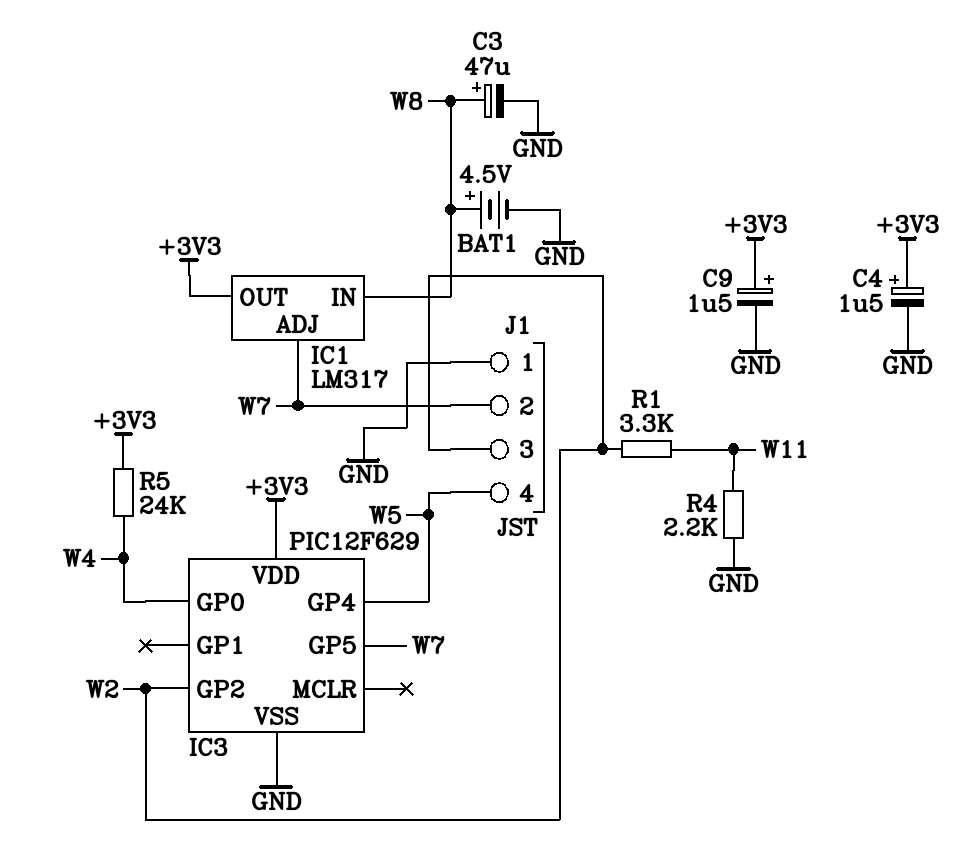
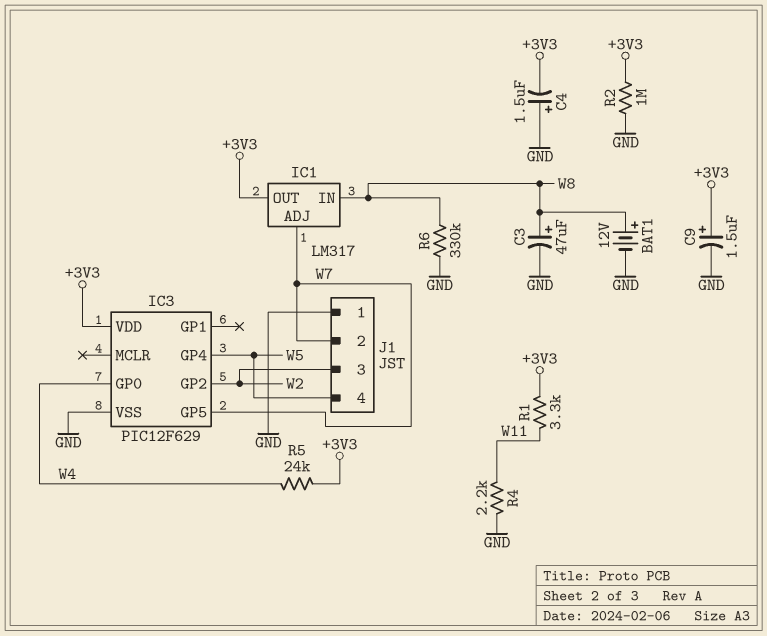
BAT1: 4.5V (plus W8, minus GND) -> 12V (plus W8, minus GND)
C4: 1.5uF (plus +3V3, minus GND) -> 1.5uF (plus GND, minus +3V3)
R1: 3.3k (W2, W11) -> 3.3k (+3V3, W11)
R2: none -> 1M (+3V3, GND)
R6: none -> 330k (GND, W8)

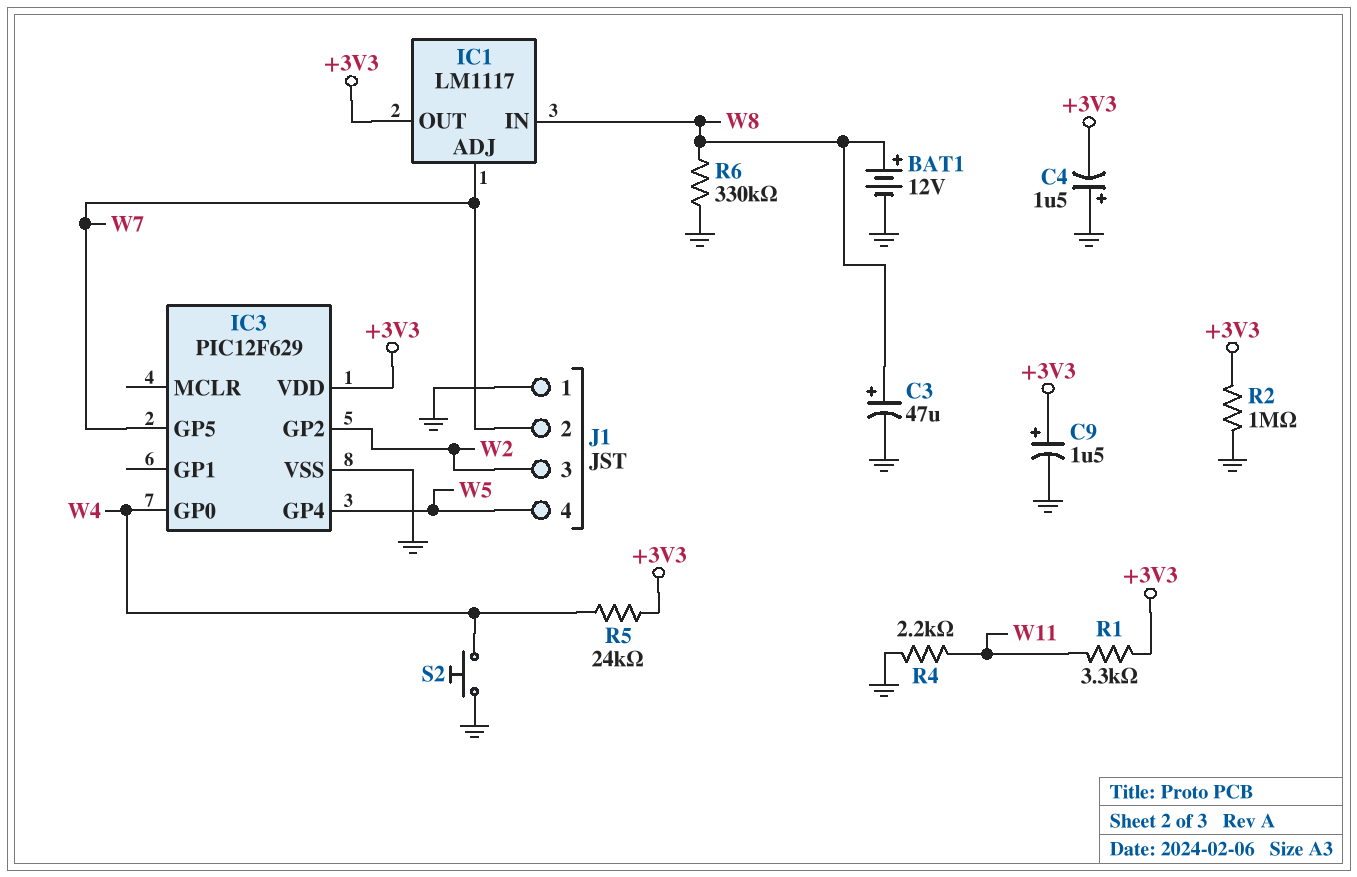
IC1: LM317 -> LM1117
S2: none -> button (GND, W4)

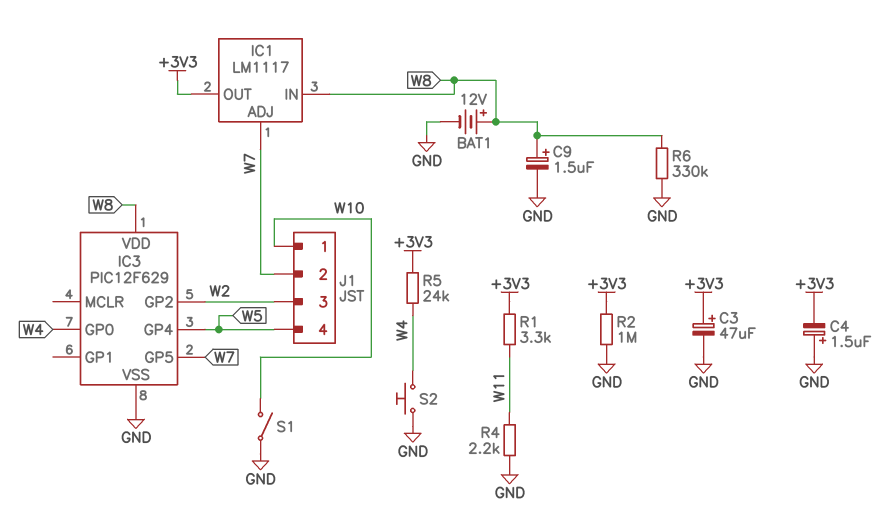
C3: 47uF (plus W8, minus GND) -> 47uF (plus +3V3, minus GND)
C9: 1.5uF (plus +3V3, minus GND) -> 1.5uF (plus W8, minus GND)
IC3 pin VDD: +3V3 -> W8
J1 pin 1: GND -> W10
S1: none -> switch (GND, W10)

